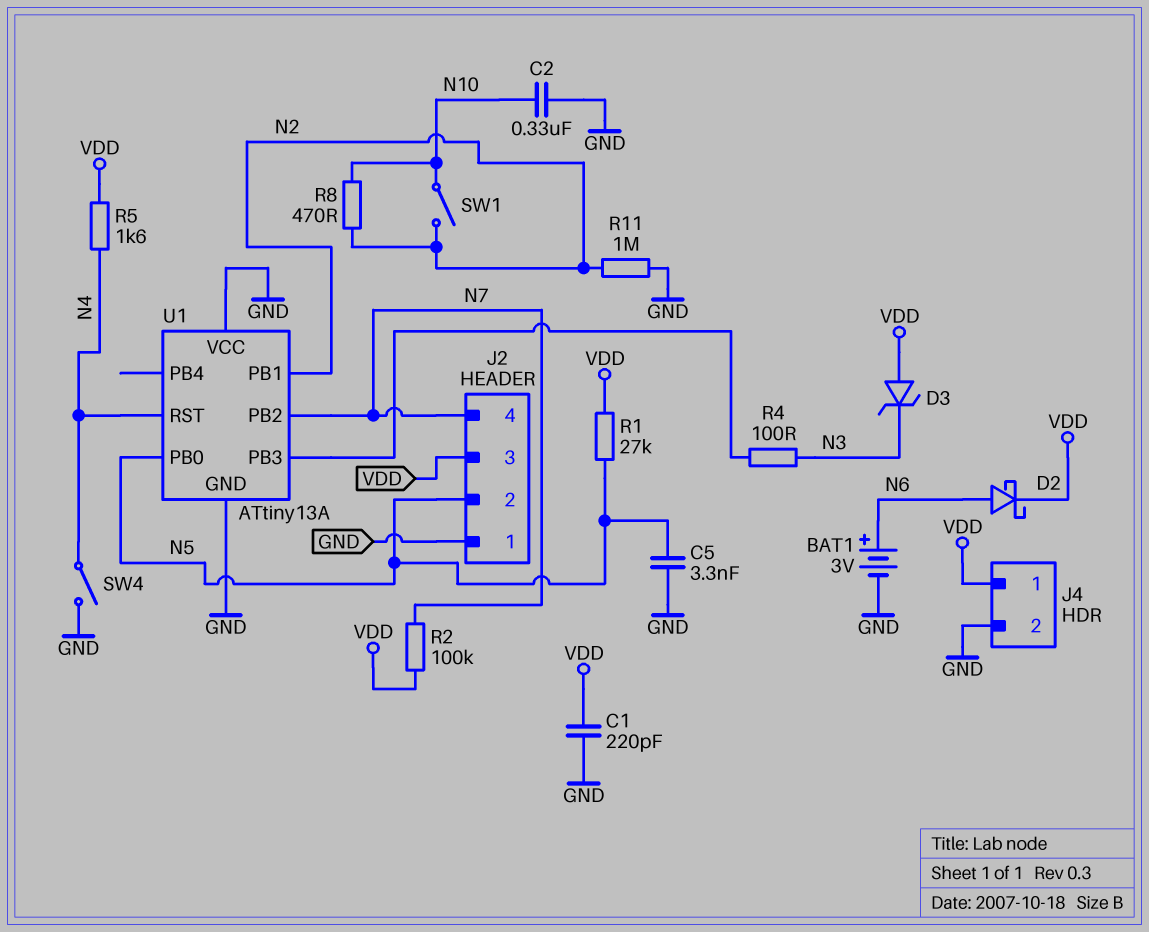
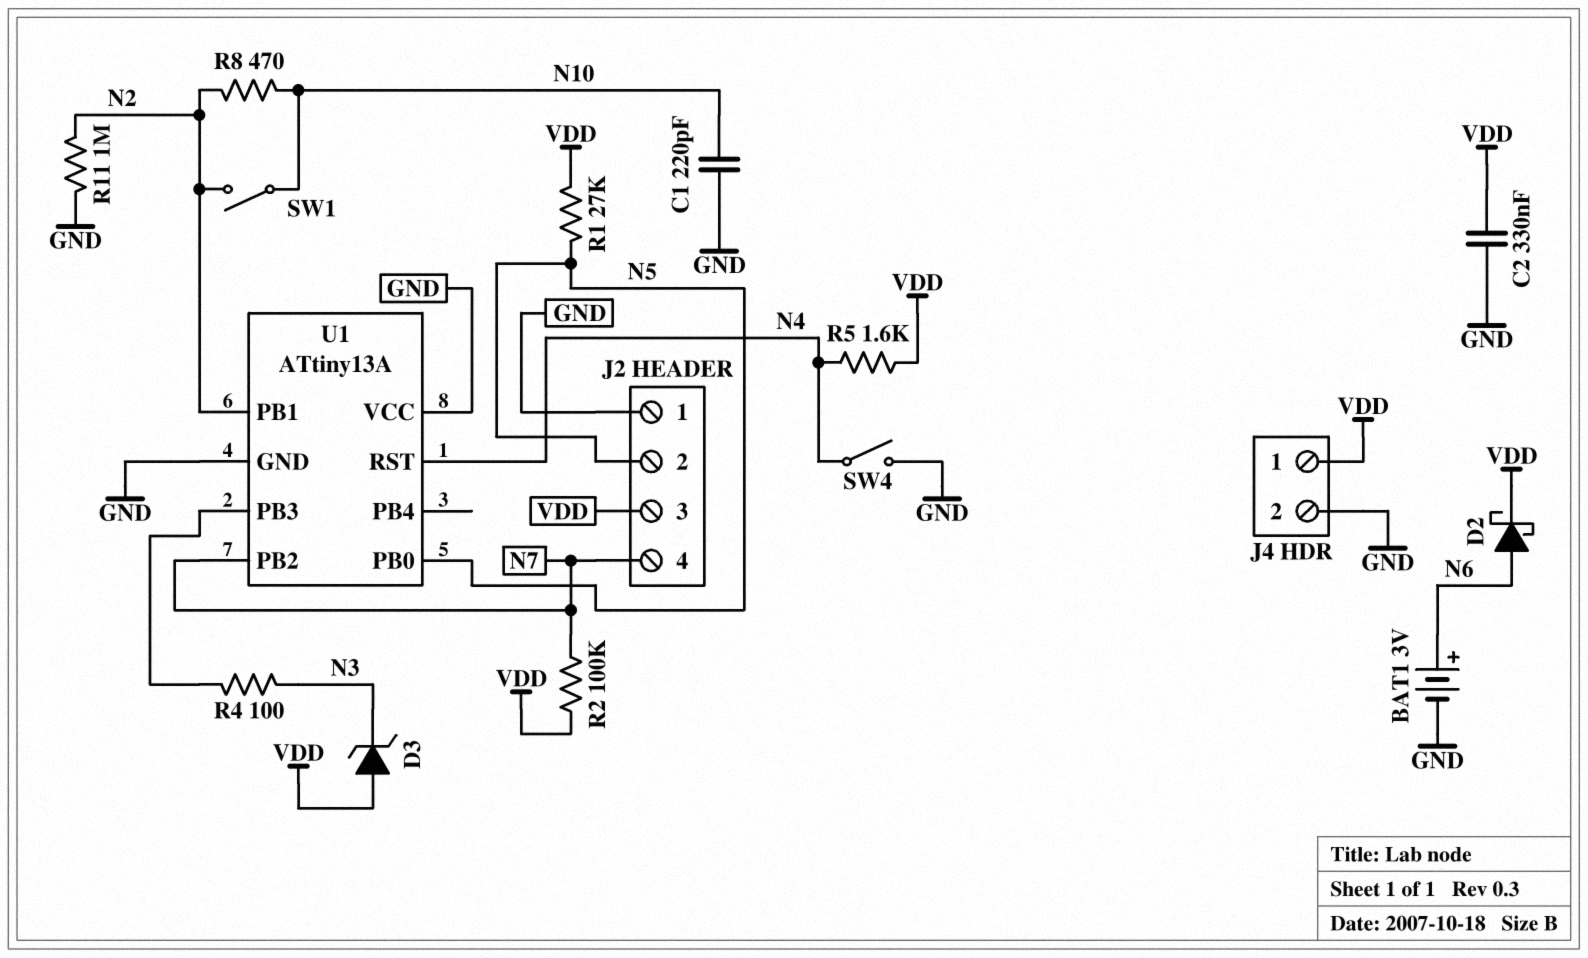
C1: 220pF (GND, VDD) -> 220pF (GND, N10)
C2: 330nF (GND, N10) -> 330nF (GND, VDD)
C5: 3.3nF (GND, N5) -> none

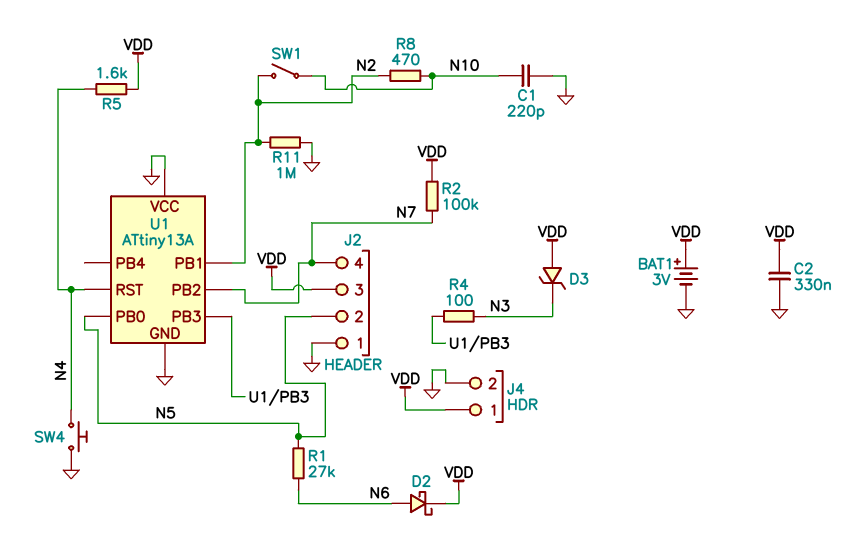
BAT1: 3V (plus N6, minus GND) -> 3V (plus VDD, minus GND)
R1: 27k (N5, VDD) -> 27k (N5, N6)
SW4: switch (GND, N4) -> button (GND, N4)

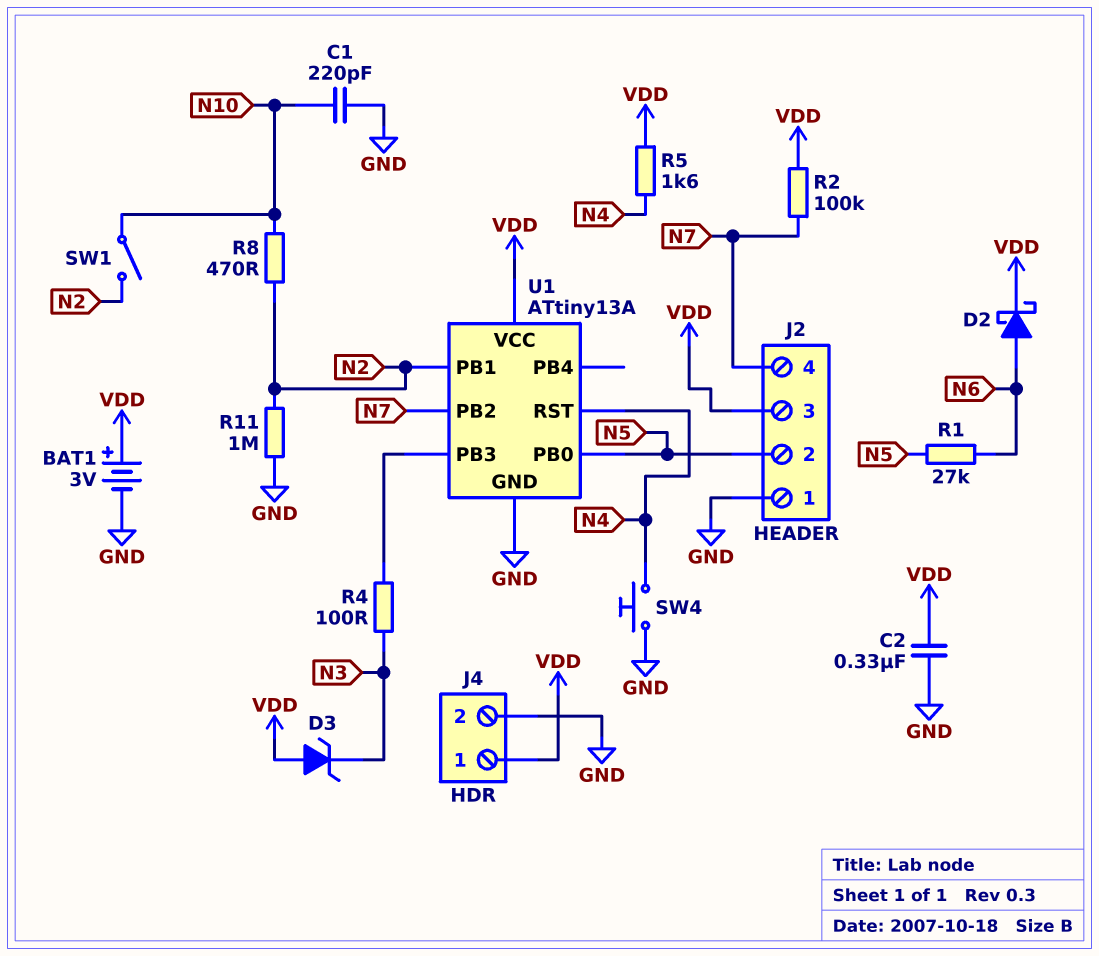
U1 pin VCC: GND -> VDD

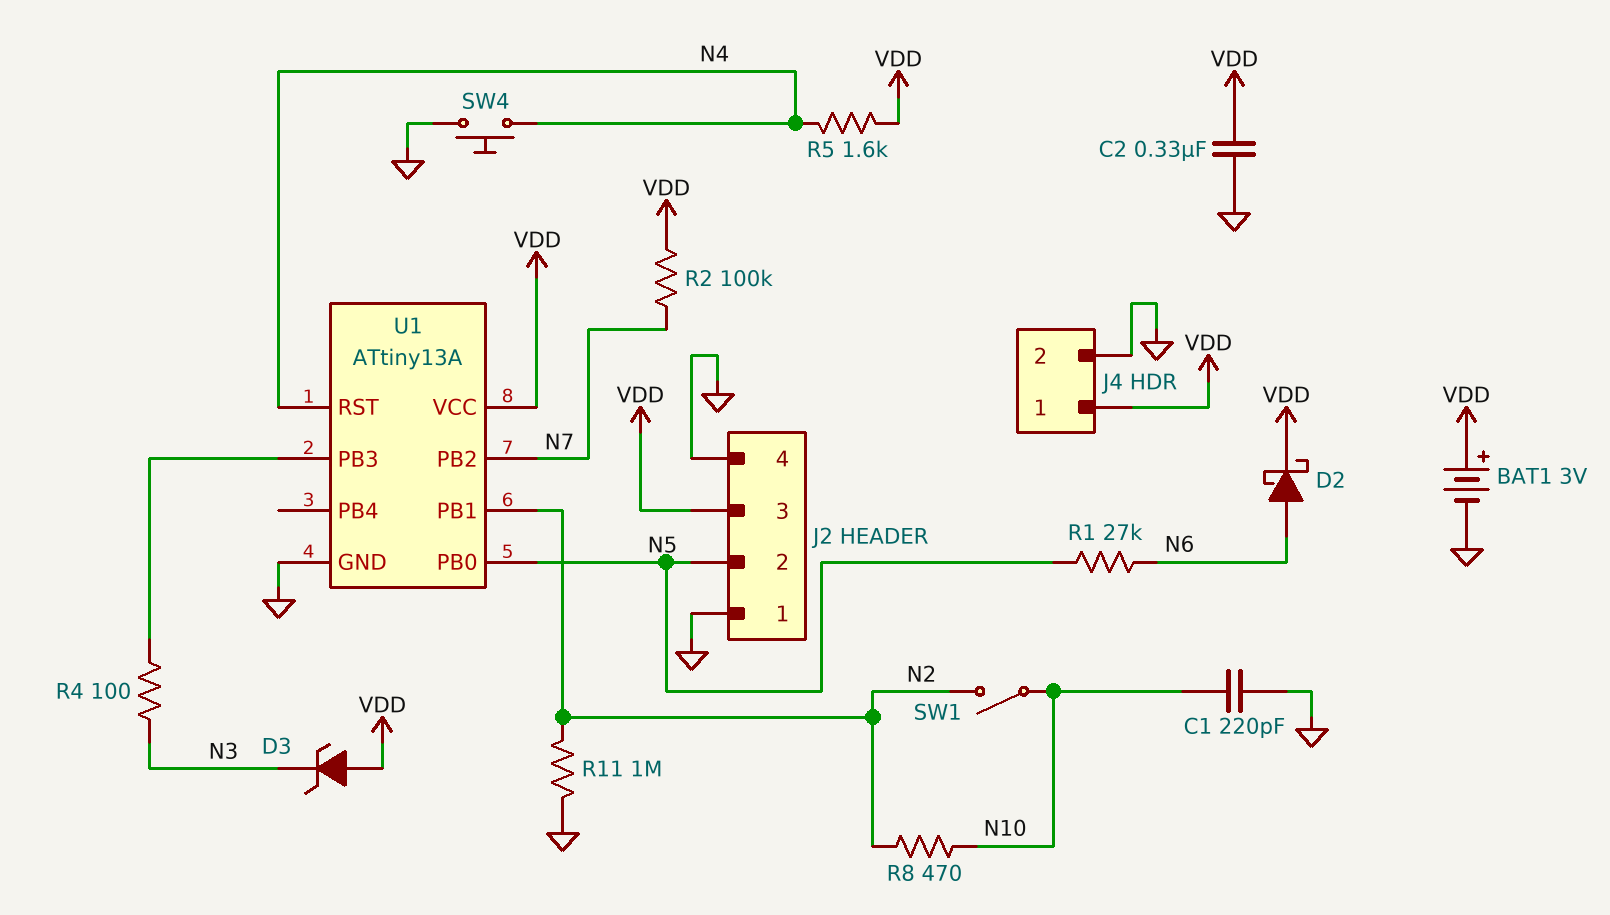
J2 pin 4: N7 -> GND

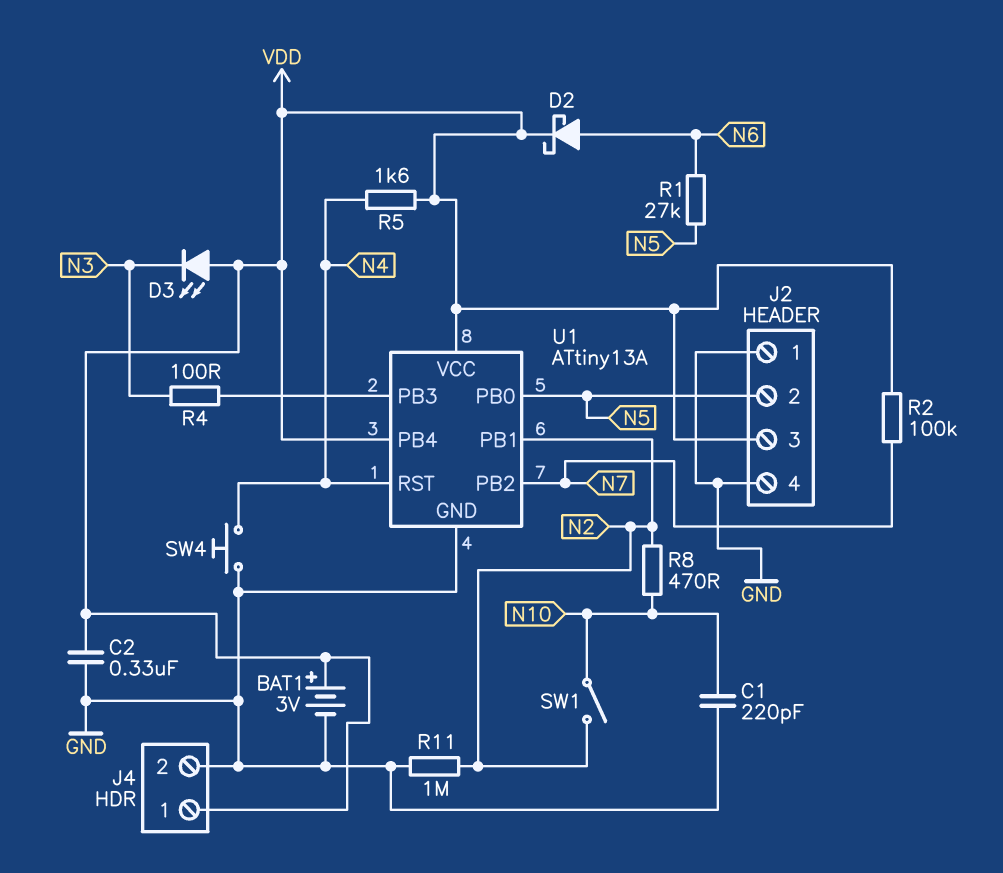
D3: zener (A VDD, K N3) -> LED (A VDD, K N3)
U1 pin PB4: none -> VDD

